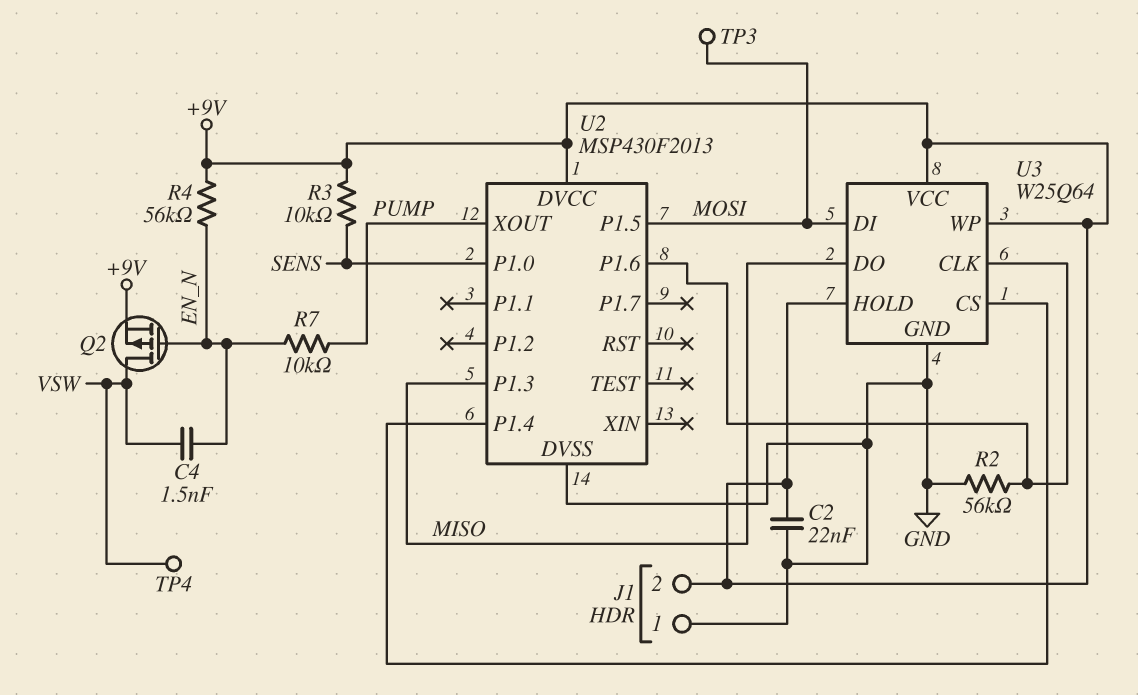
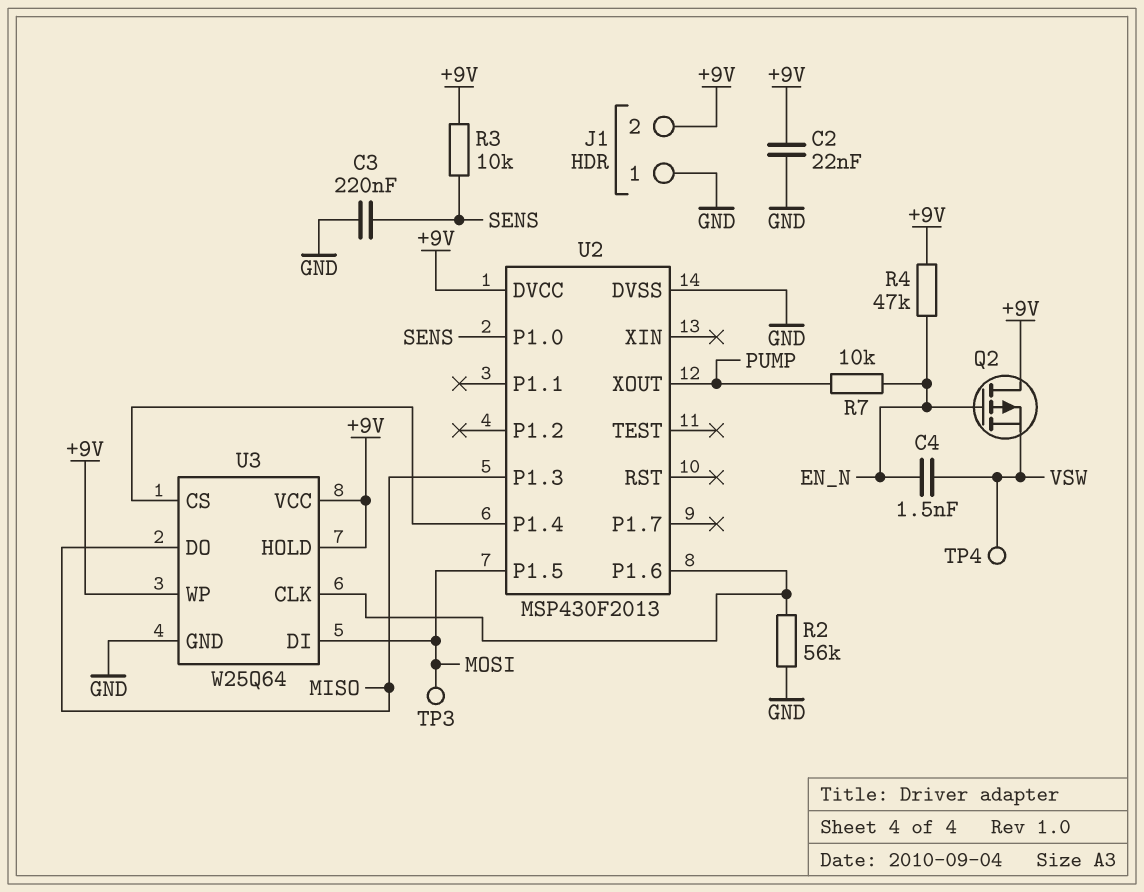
C3: none -> 220nF (GND, SENS)
Q2: PMOS (G EN_N, D VSW, S +9V) -> PMOS (G EN_N, D +9V, S VSW)
R4: 56k (+9V, EN_N) -> 47k (+9V, EN_N)

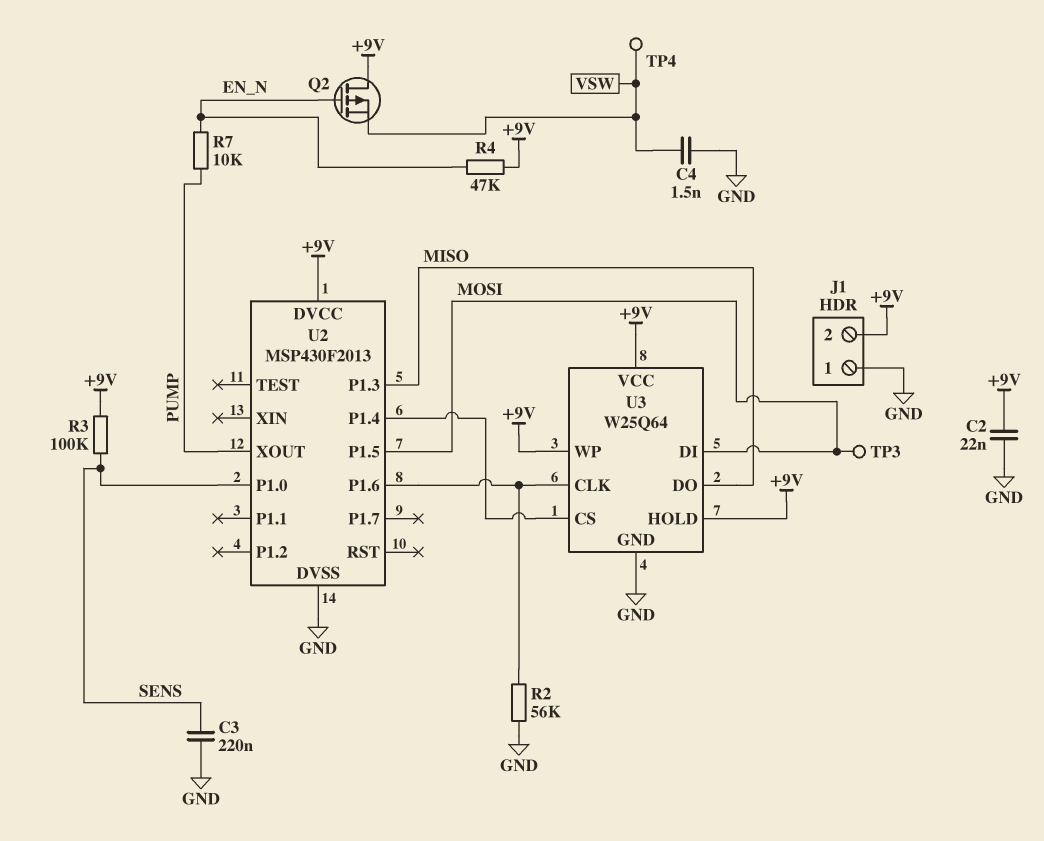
C4: 1.5nF (EN_N, VSW) -> 1.5nF (GND, VSW)
R3: 10k (+9V, SENS) -> 100k (+9V, SENS)

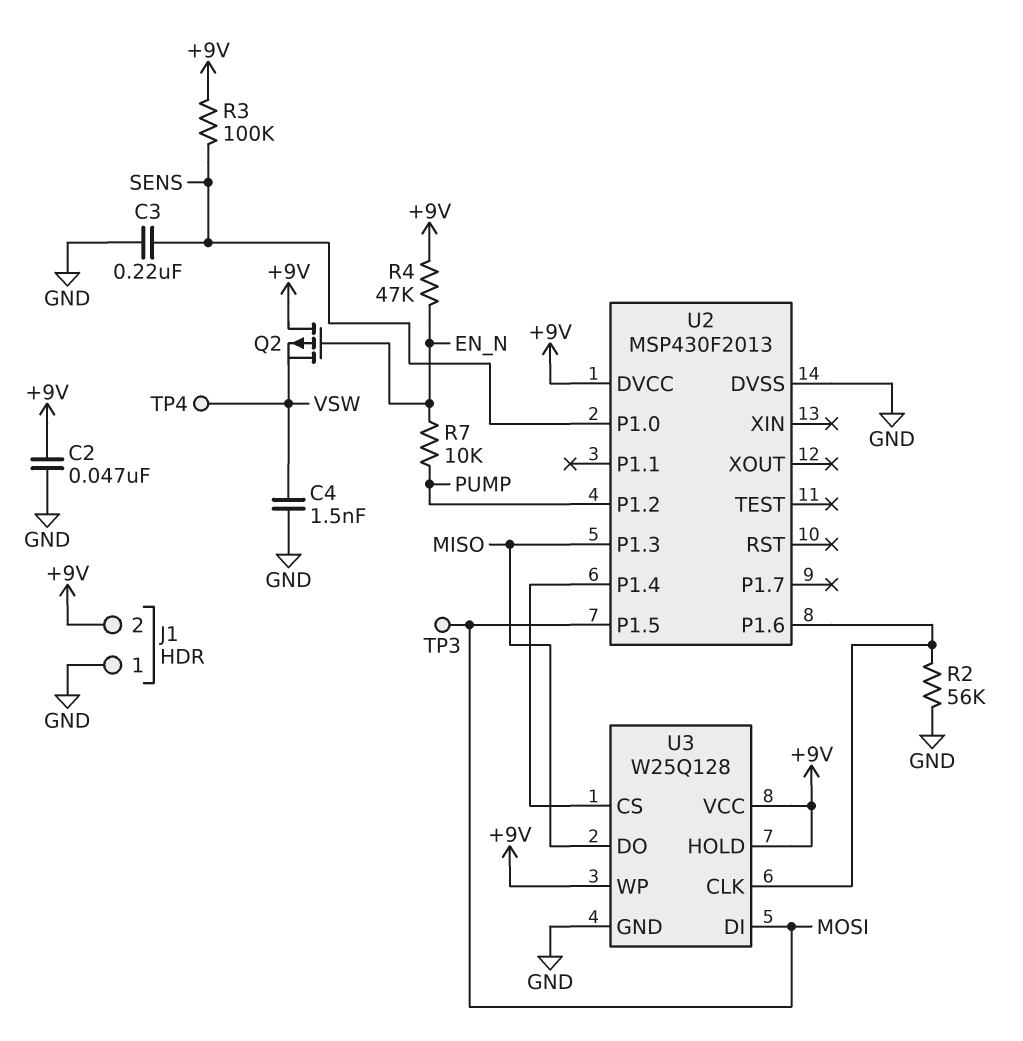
C2: 22nF (+9V, GND) -> 47nF (+9V, GND)
U2 pin P1.2: none -> PUMP
U2 pin XOUT: PUMP -> none
U3: W25Q64 -> W25Q128

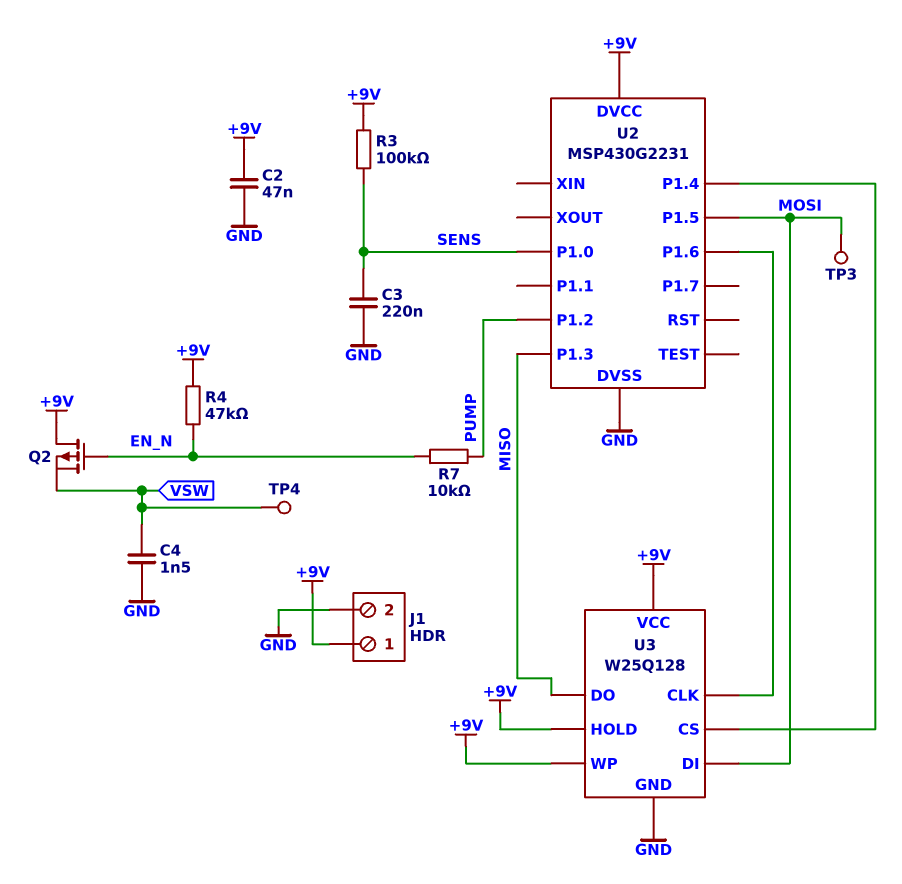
J1 pin 1: GND -> +9V
J1 pin 2: +9V -> GND
R2: 56k (GND, U2/P1.6) -> none
U2: MSP430F2013 -> MSP430G2231

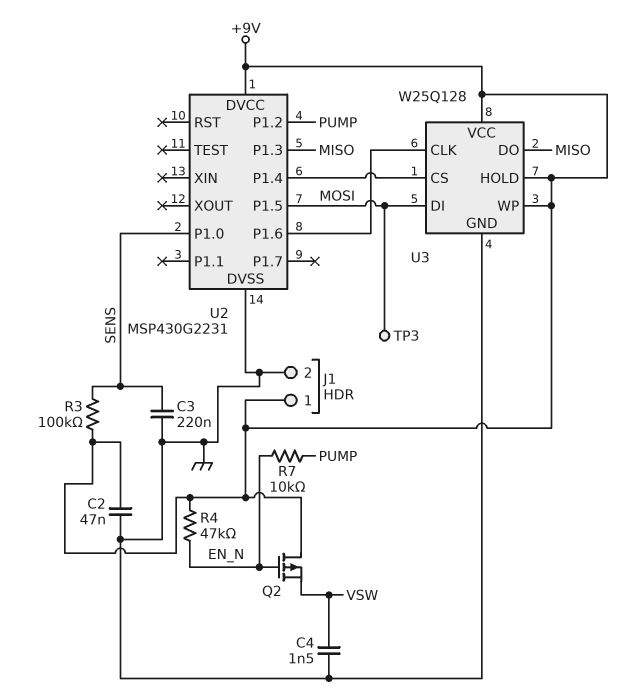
TP4: test point (VSW) -> none

